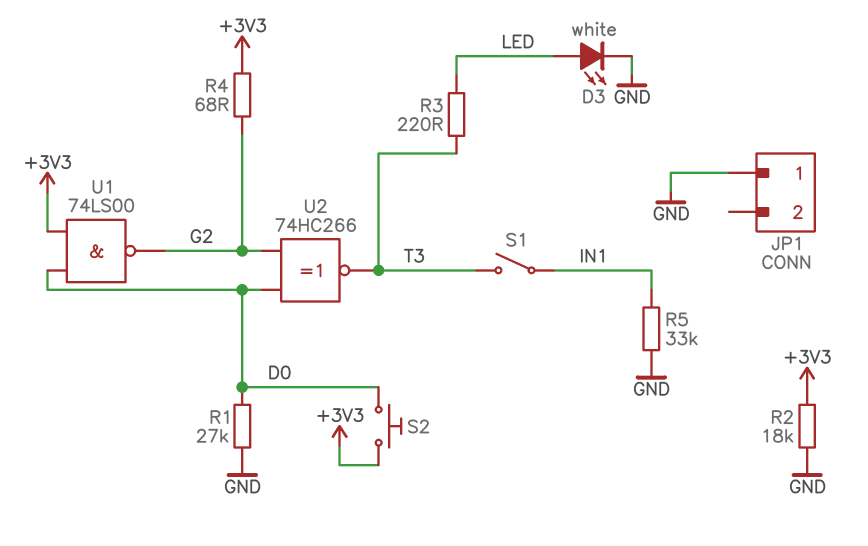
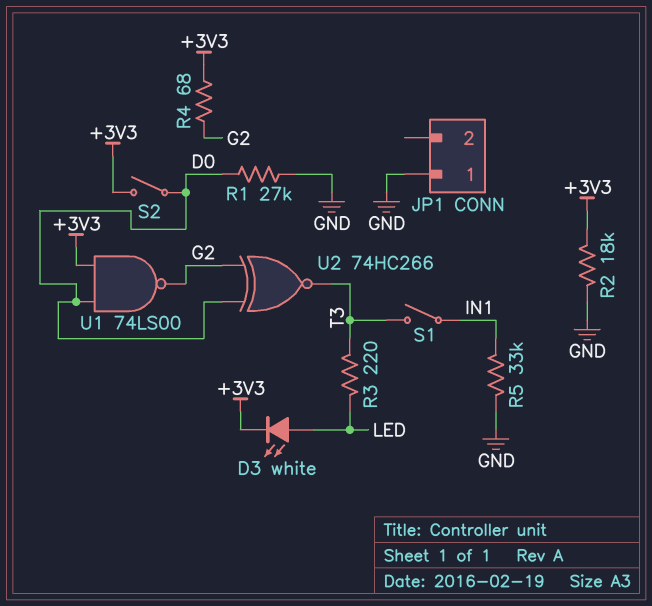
D3: LED white (A LED, K GND) -> LED white (A LED, K +3V3)
S2: button (+3V3, D0) -> switch (+3V3, D0)

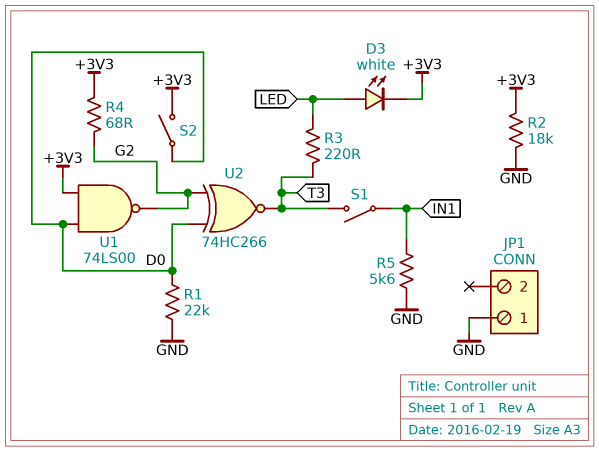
R1: 27k (D0, GND) -> 22k (D0, GND)
R5: 33k (GND, IN1) -> 5.6k (GND, IN1)

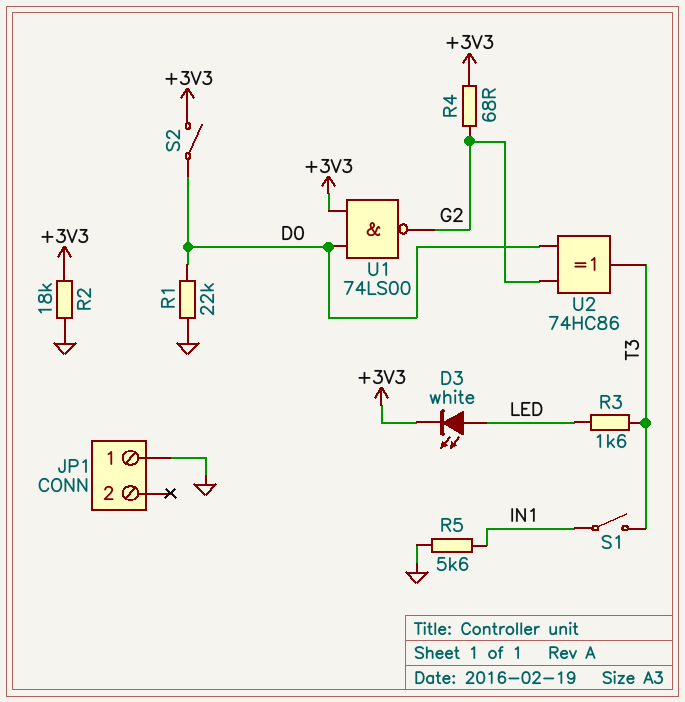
R3: 220 (LED, T3) -> 1.6k (LED, T3)
U2: XNOR 74HC266 (in D0, in G2, out T3) -> XOR 74HC86 (in D0, in G2, out T3)

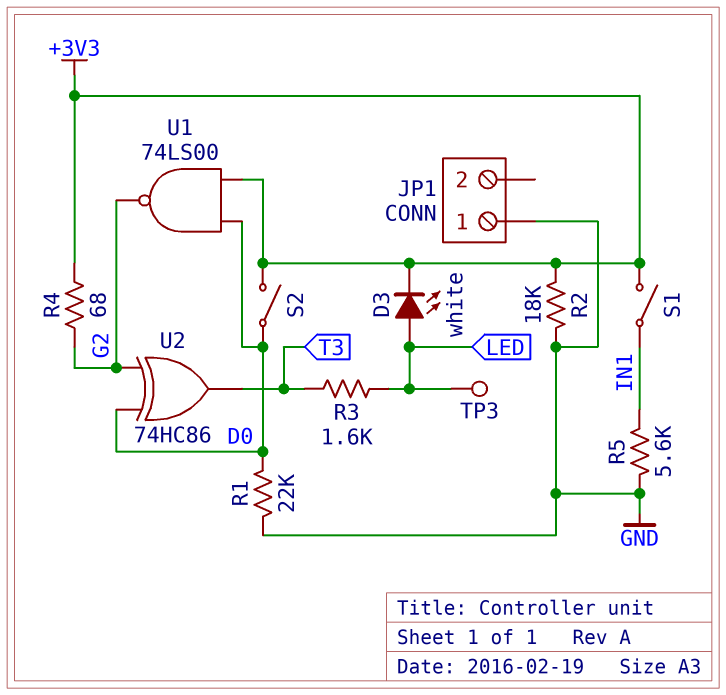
S1: switch (IN1, T3) -> switch (+3V3, IN1)
TP3: none -> test point (LED)

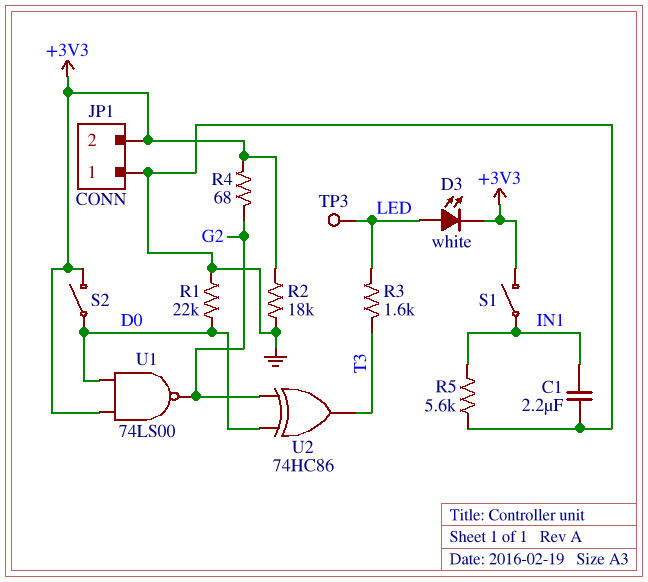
C1: none -> 2.2uF (GND, IN1)
JP1 pin 2: none -> +3V3

